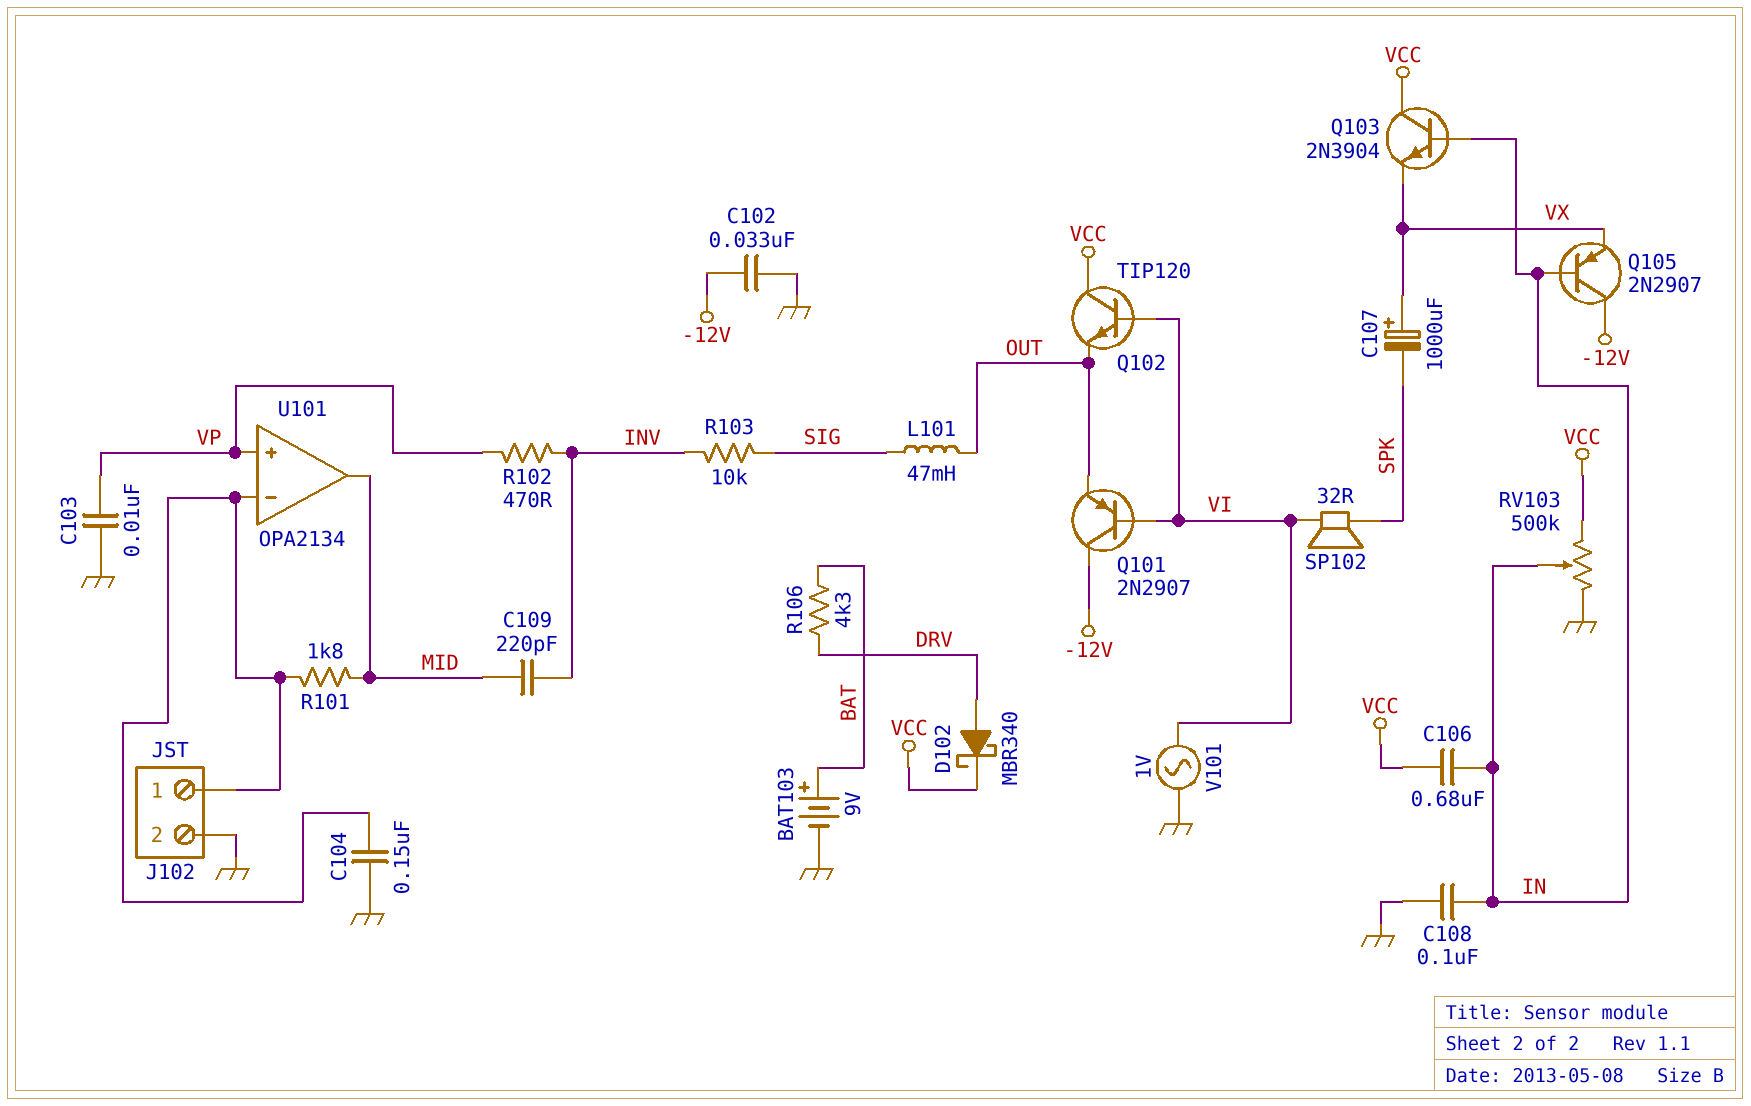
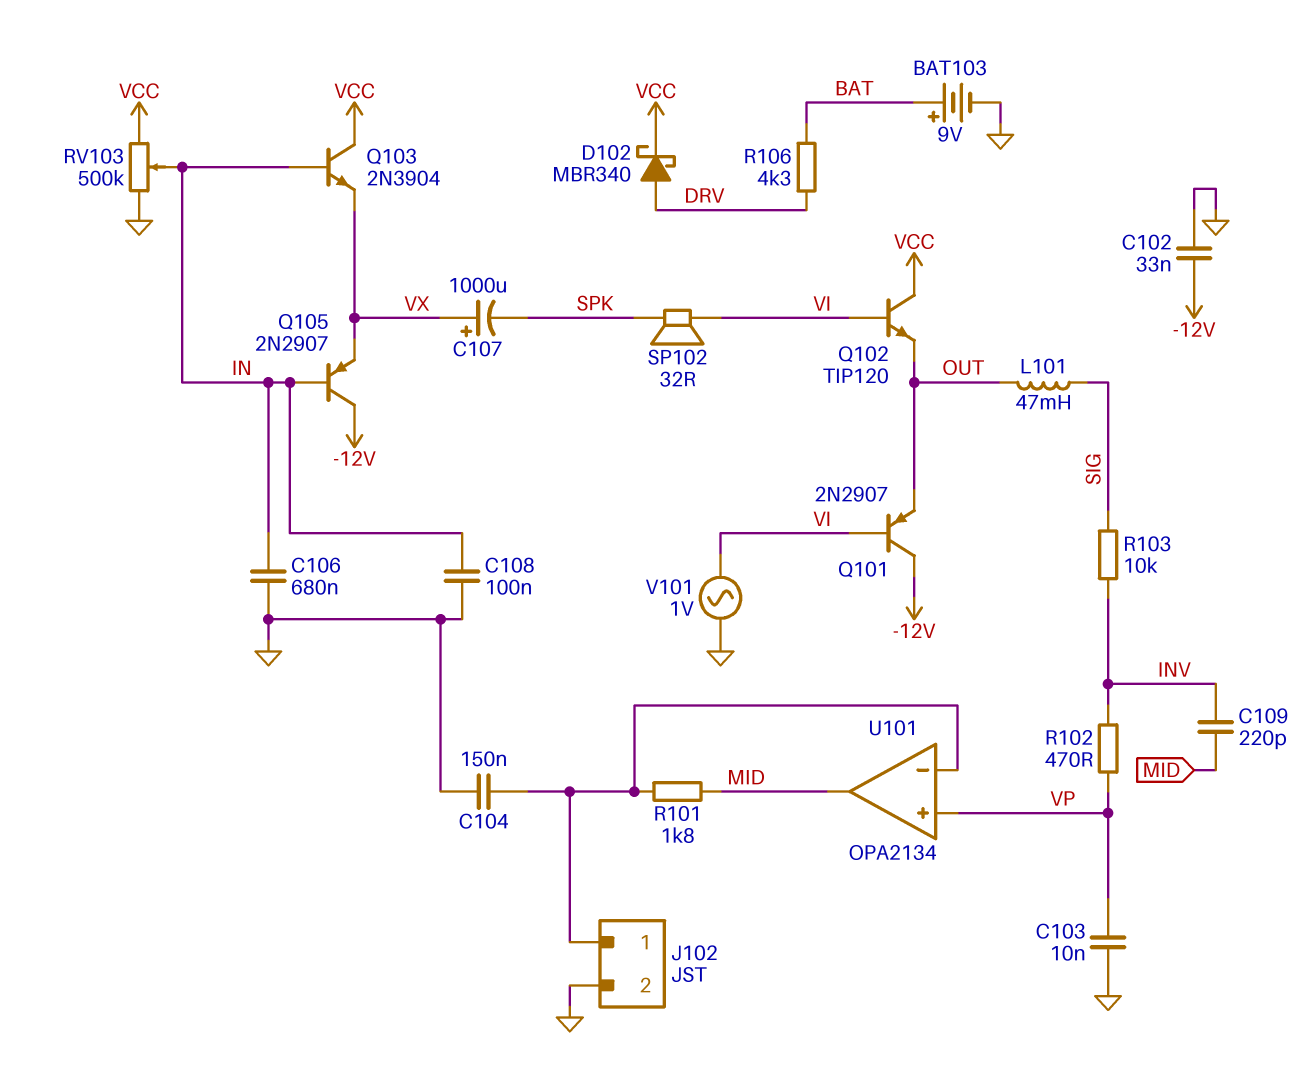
C106: 680nF (IN, VCC) -> 680nF (GND, IN)

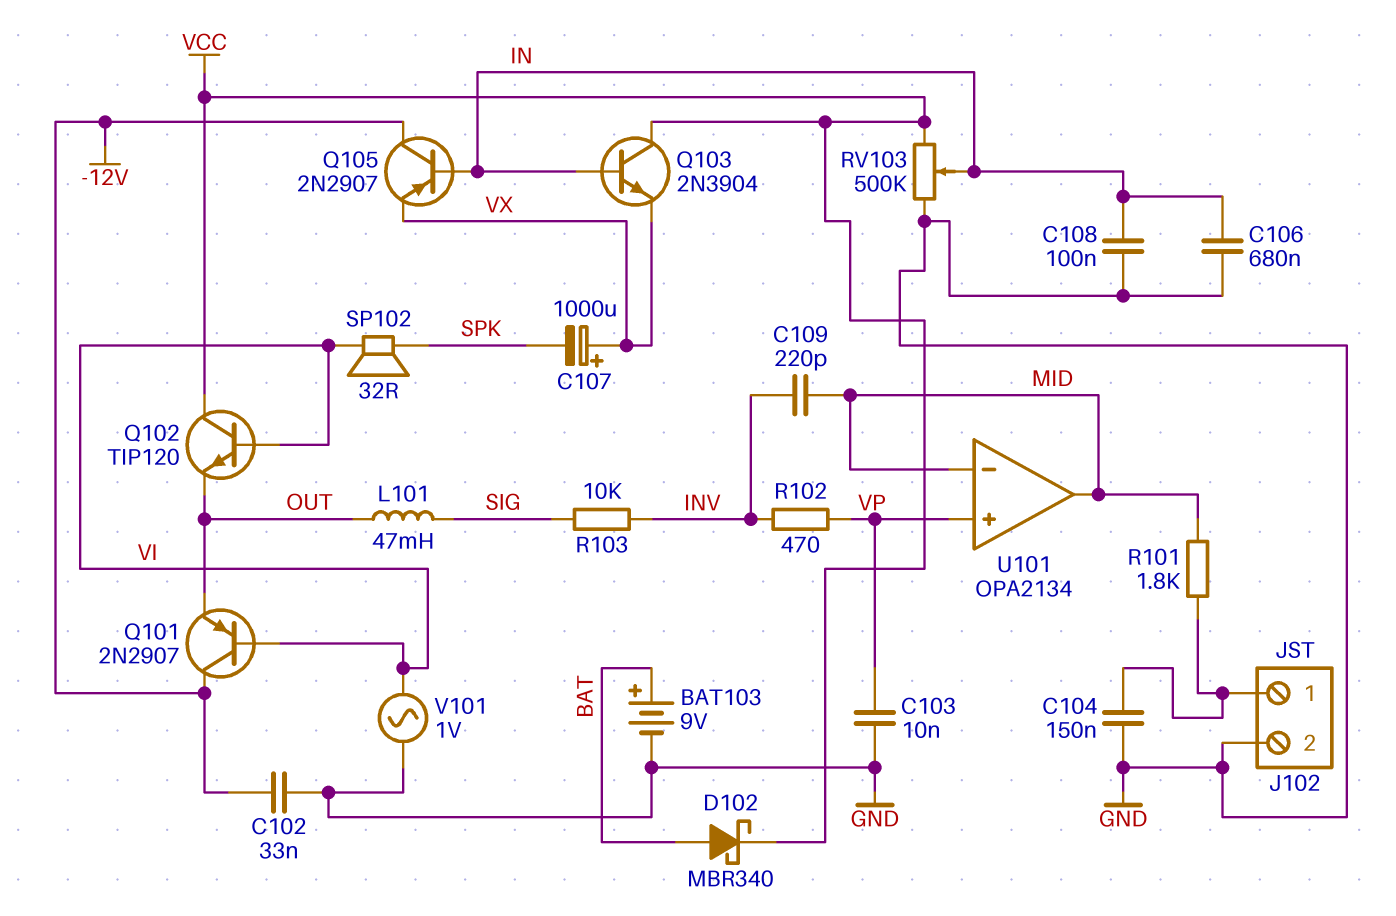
D102: schottky MBR340 (A DRV, K VCC) -> schottky MBR340 (A BAT, K VCC)
R106: 4.3k (BAT, DRV) -> none
U101 pin in-: J102/1 -> MID

